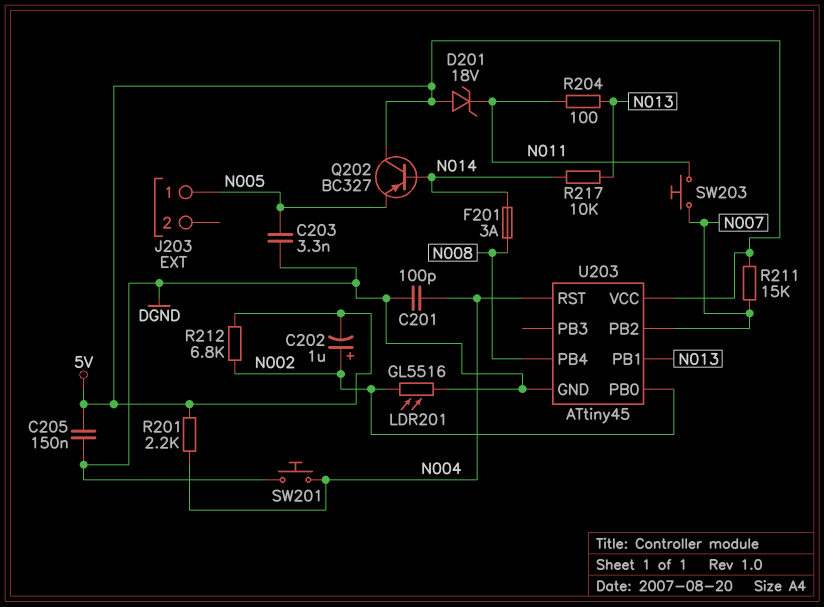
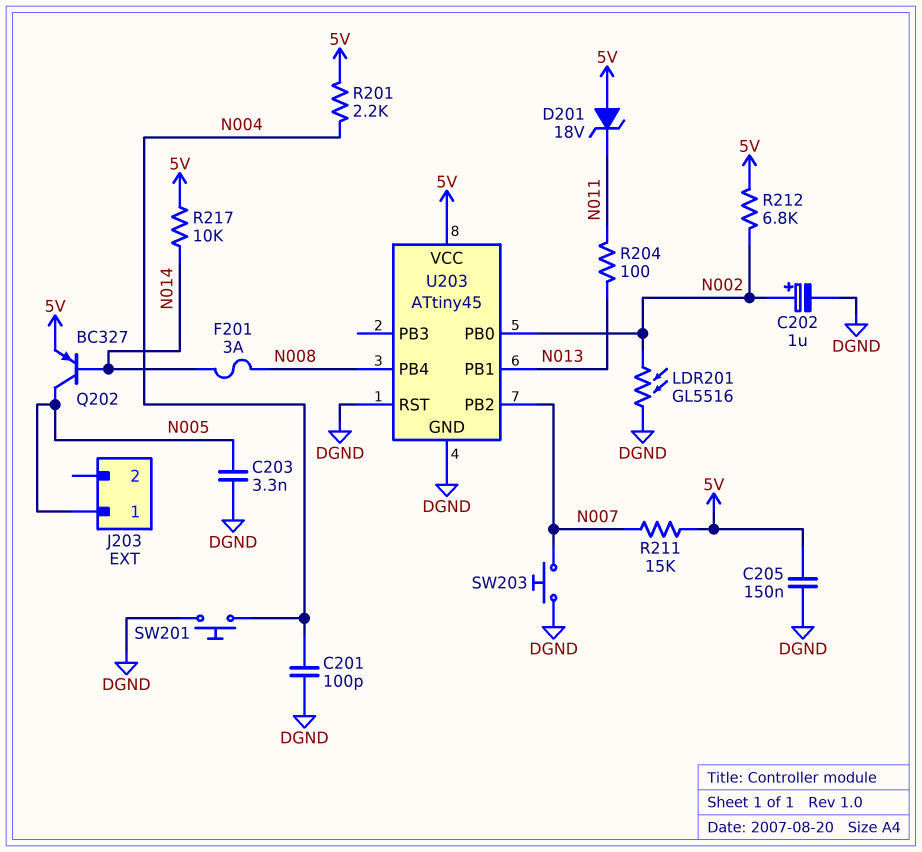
C202: 1uF (plus N002, minus 5V) -> 1uF (plus N002, minus DGND)
Q202: PNP BC327 (B N014, C 5V, E N005) -> PNP BC327 (B N014, C N005, E 5V)
R217: 10k (N013, N014) -> 10k (5V, N014)
SW203: button (N007, N011) -> button (DGND, N007)
U203 pin RST: N004 -> DGND

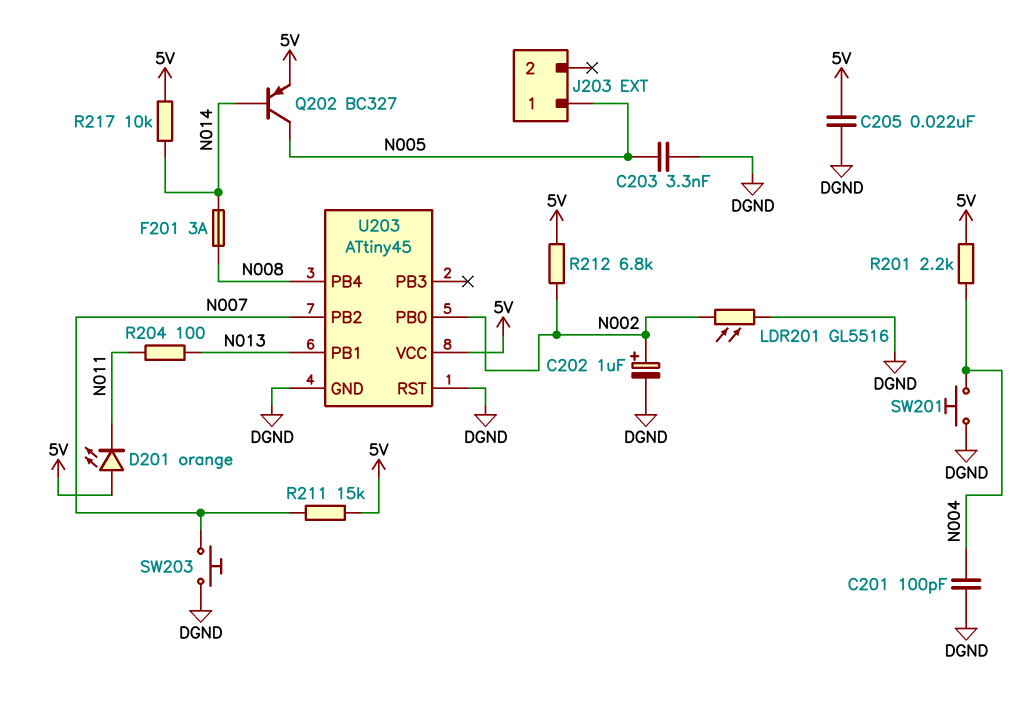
C205: 150nF (5V, DGND) -> 22nF (5V, DGND)
D201: zener 18V (A 5V, K N011) -> LED orange (A 5V, K N011)

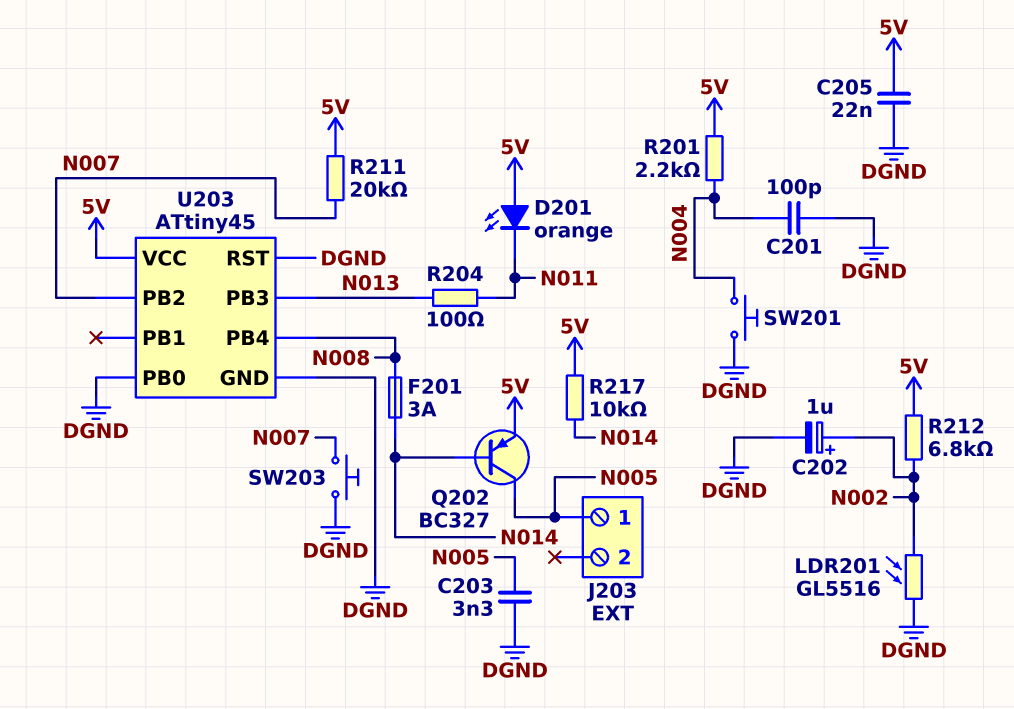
R211: 15k (5V, N007) -> 20k (5V, N007)
U203 pin PB0: N002 -> DGND
U203 pin PB1: N013 -> none
U203 pin PB3: none -> N013

